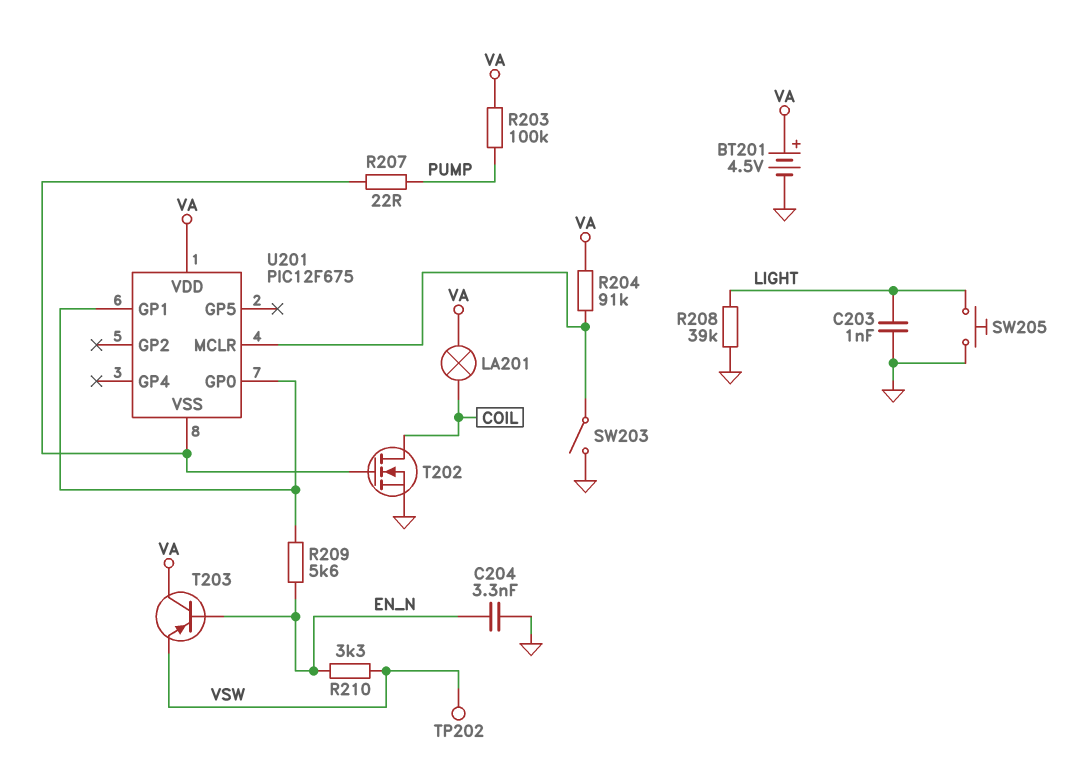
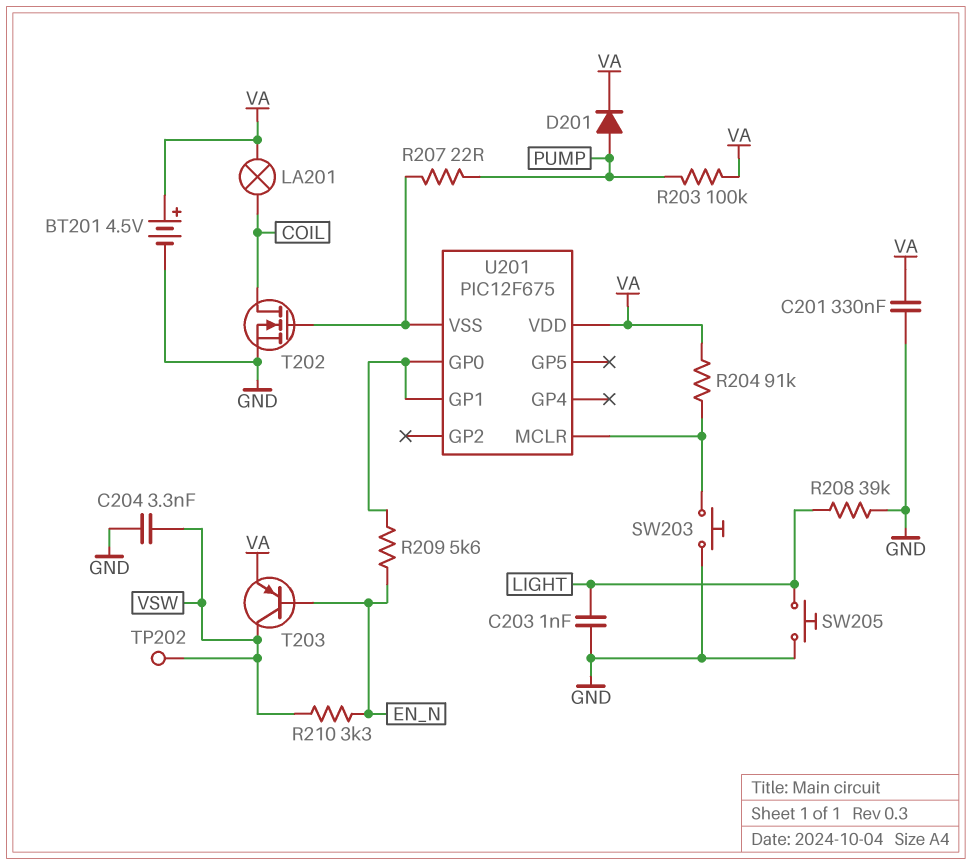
C201: none -> 330nF (GND, VA)
C204: 3.3nF (EN_N, GND) -> 3.3nF (GND, VSW)
D201: none -> diode (A PUMP, K VA)
SW203: switch (GND, U201/MCLR) -> button (GND, U201/MCLR)
T203: PNP (B EN_N, C VA, E VSW) -> PNP (B EN_N, C VSW, E VA)

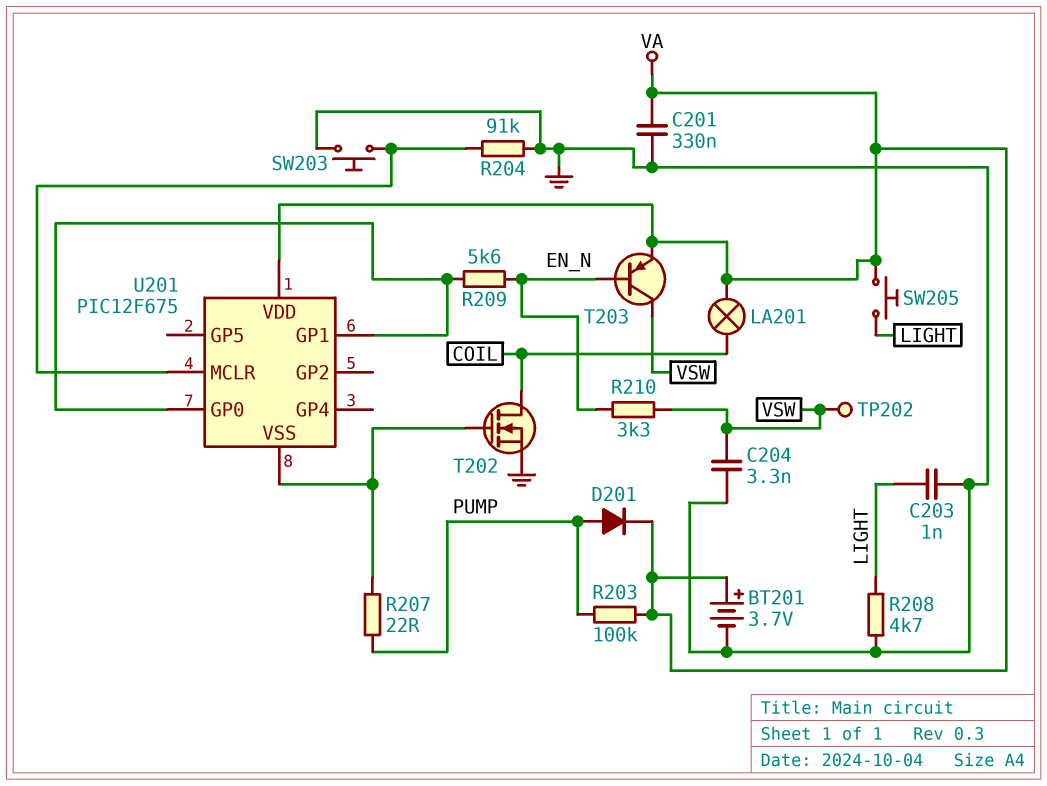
BT201: 4.5V (plus VA, minus GND) -> 3.7V (plus VA, minus GND)
R204: 91k (U201/MCLR, VA) -> 91k (GND, U201/MCLR)
R208: 39k (GND, LIGHT) -> 4.7k (GND, LIGHT)
SW205: button (GND, LIGHT) -> button (LIGHT, VA)

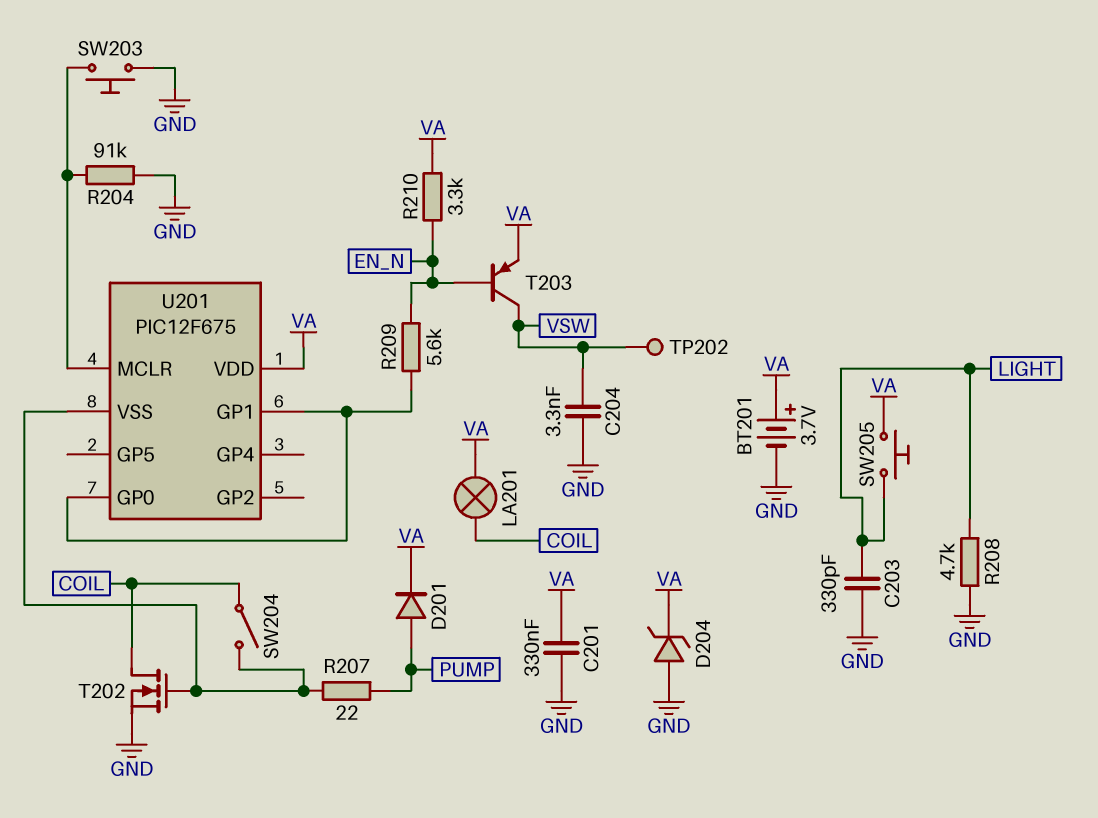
C203: 1nF (GND, LIGHT) -> 330pF (GND, LIGHT)
D204: none -> zener (A GND, K VA)
R203: 100k (PUMP, VA) -> none
R210: 3.3k (EN_N, VSW) -> 3.3k (EN_N, VA)
SW204: none -> switch (COIL, U201/VSS)

